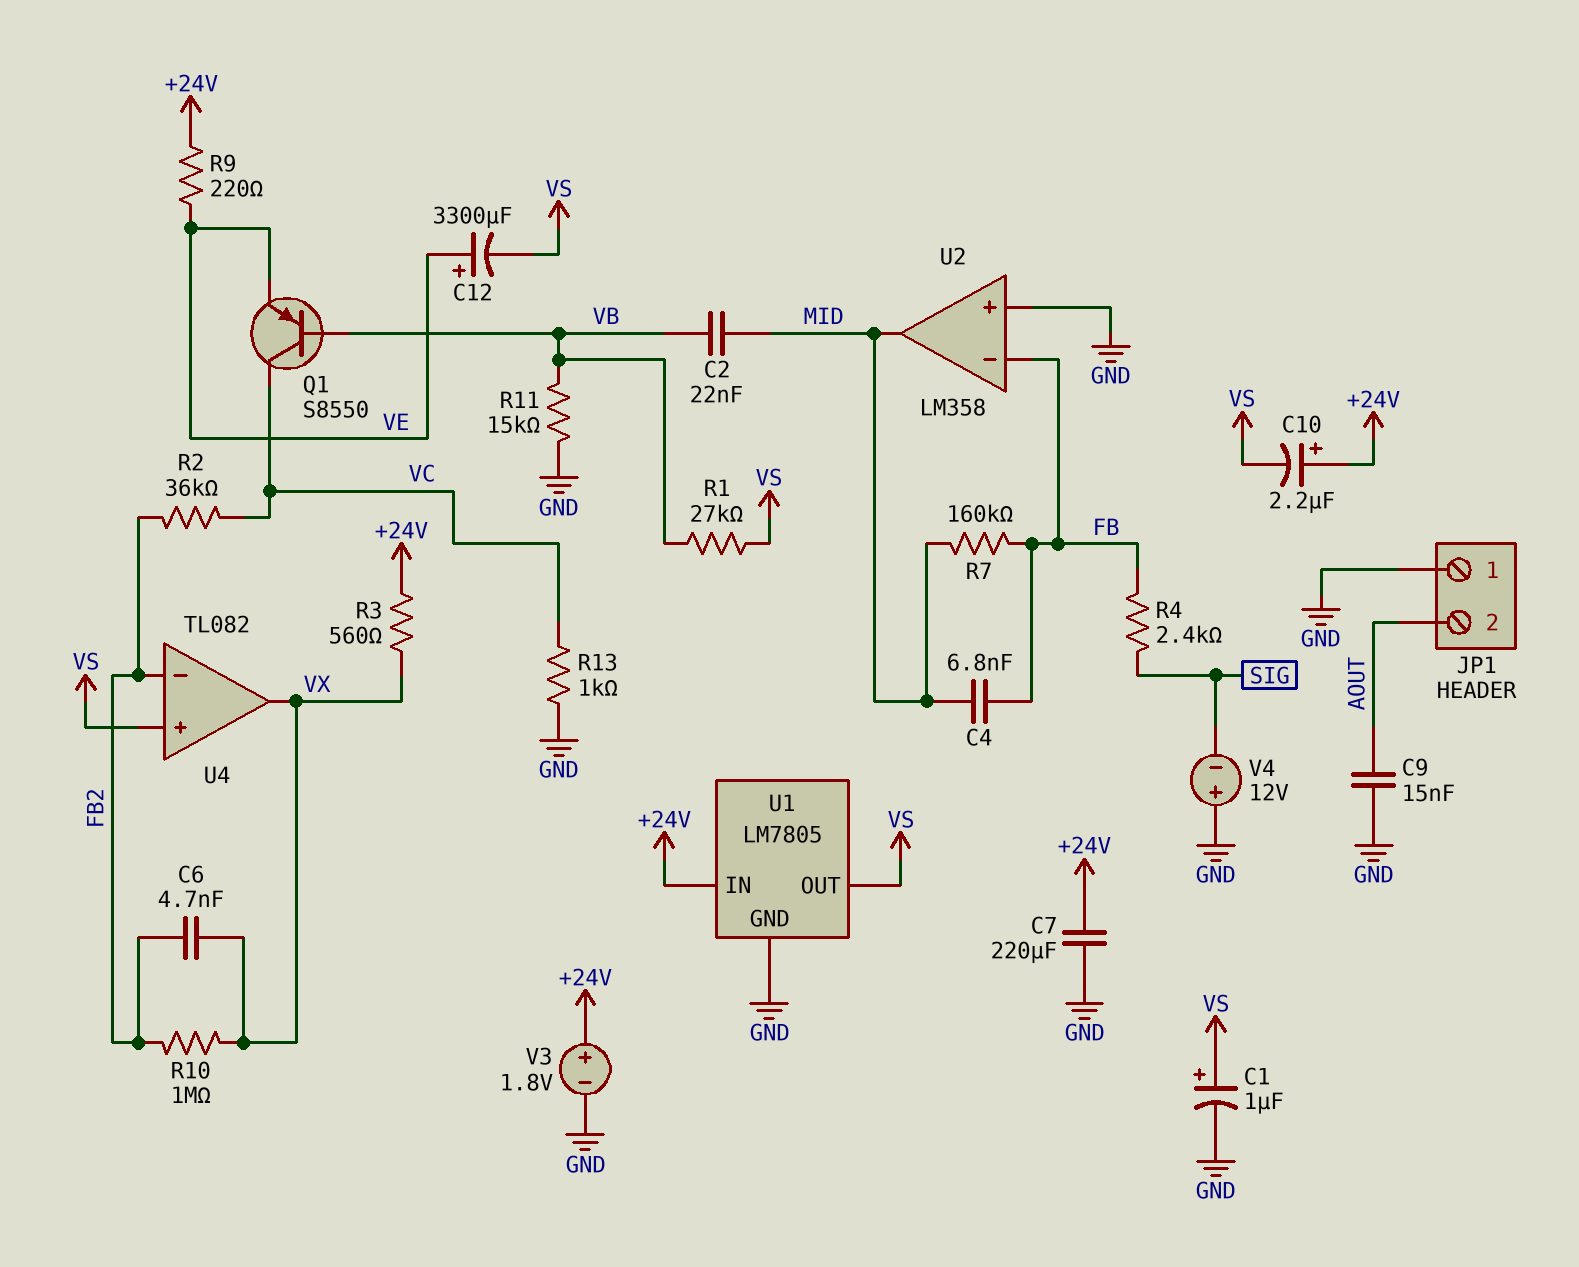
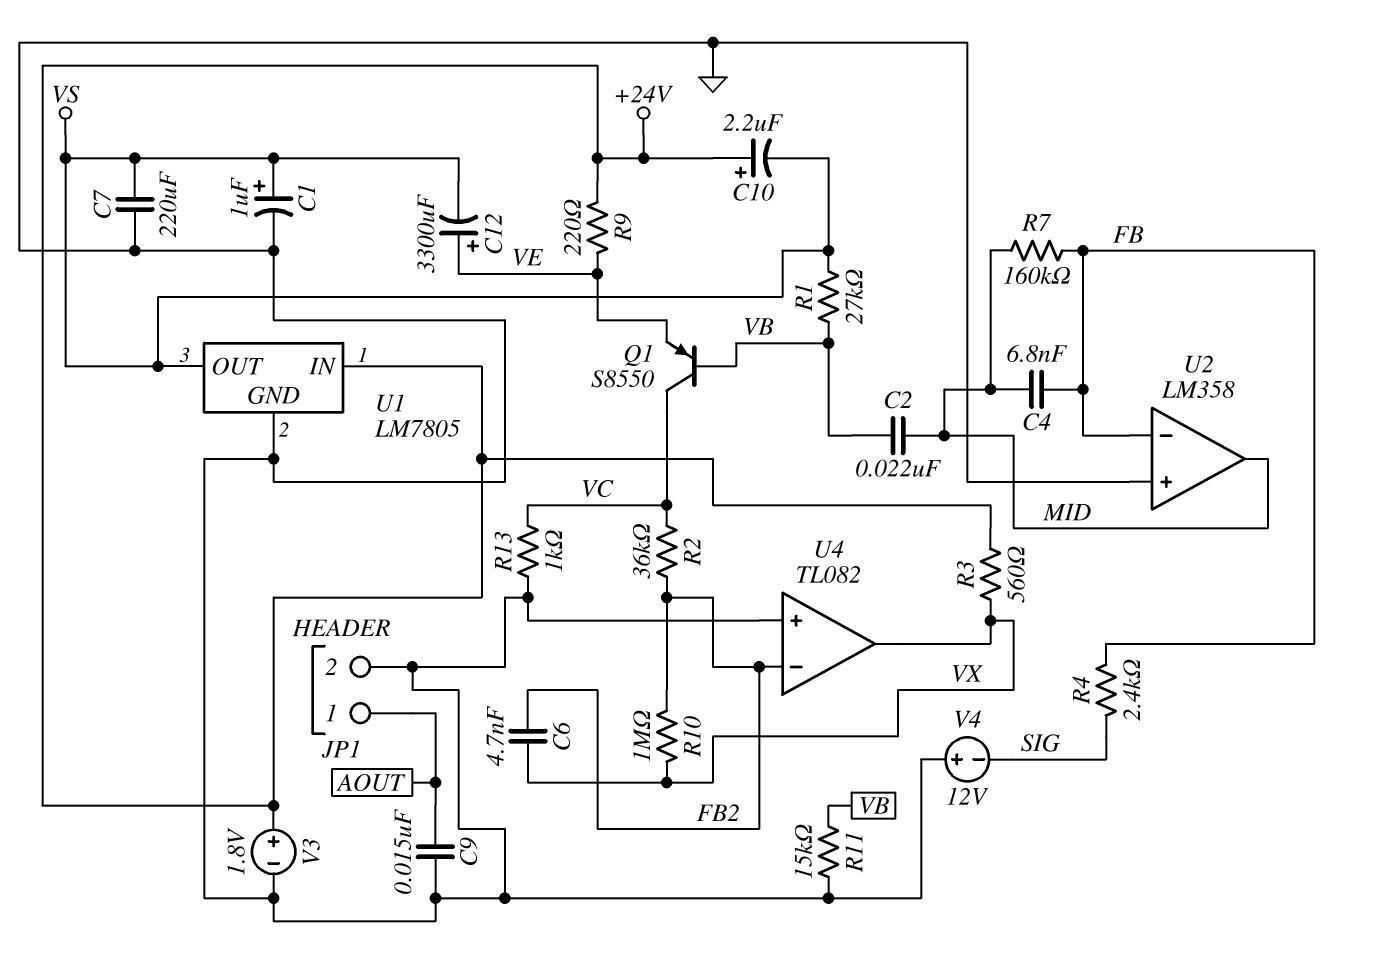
C7: 220uF (+24V, GND) -> 220uF (GND, VS)
JP1 pin 1: GND -> AOUT
JP1 pin 2: AOUT -> GND
U4 pin in+: VS -> GND

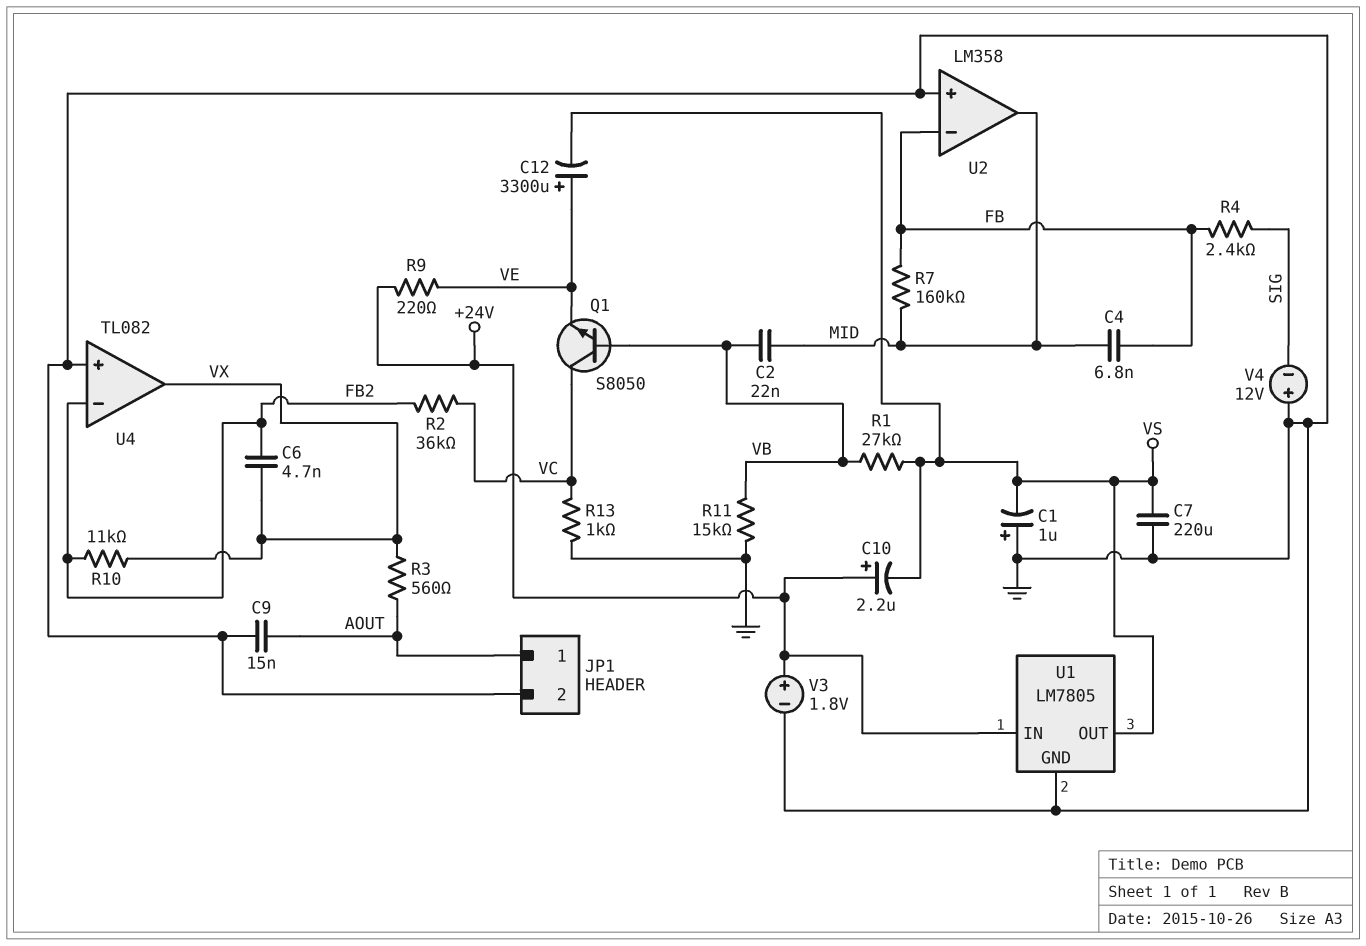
C1: 1uF (plus VS, minus GND) -> 1uF (plus GND, minus VS)
Q1: PNP S8550 (B VB, C VC, E VE) -> NPN S8050 (B VB, C VC, E VE)
R3: 560 (+24V, VX) -> 560 (AOUT, VX)
R10: 1M (FB2, VX) -> 11k (FB2, VX)

